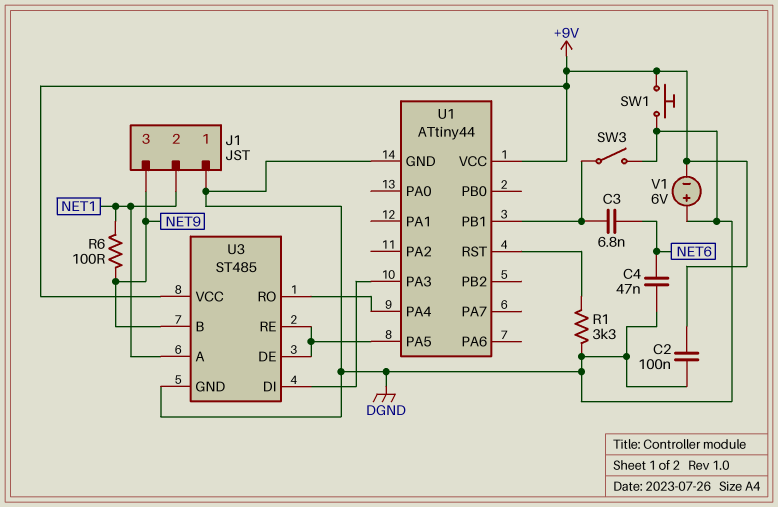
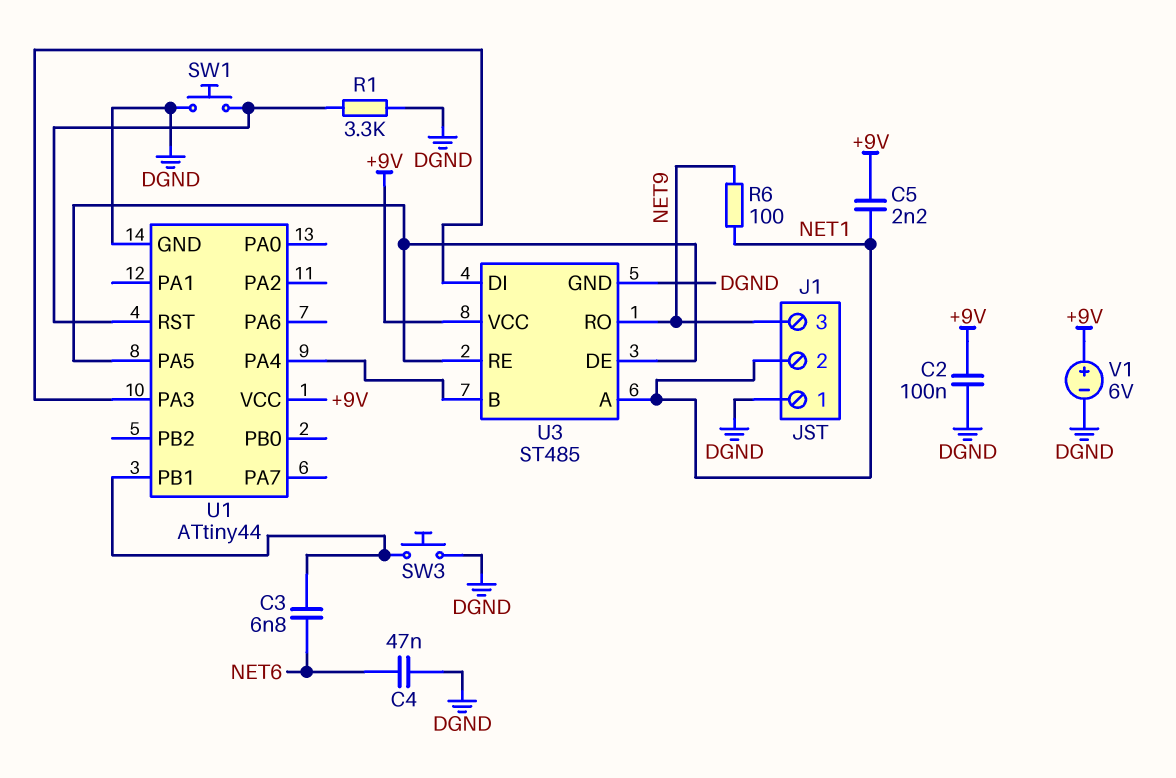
C5: none -> 2.2nF (+9V, NET1)
SW1: button (+9V, DGND) -> button (DGND, U1/RST)
SW3: switch (DGND, U1/PB1) -> button (DGND, U1/PB1)
U3 pin B: NET9 -> U1/PA4
U3 pin RO: U1/PA4 -> NET9
V1: 6V (plus DGND, minus +9V) -> 6V (plus +9V, minus DGND)

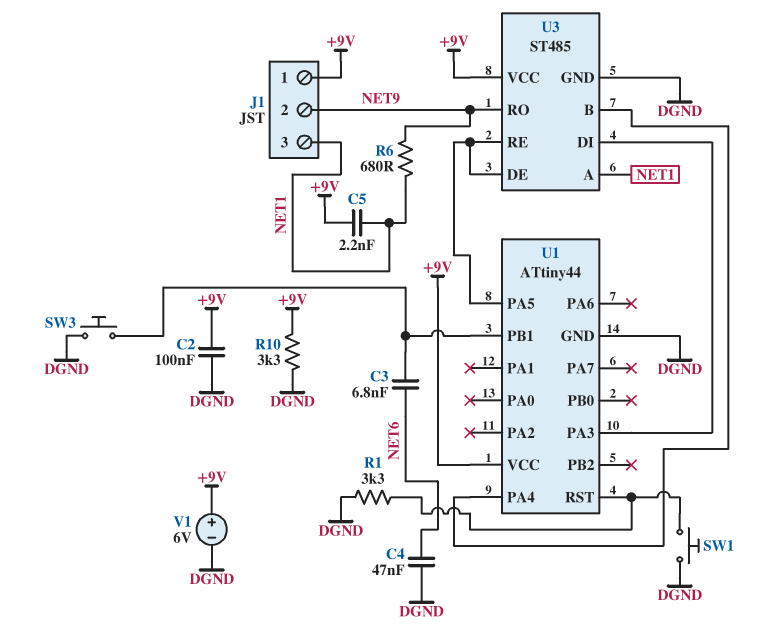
J1 pin 1: DGND -> +9V
J1 pin 2: NET1 -> NET9
J1 pin 3: NET9 -> NET1
R6: 100 (NET1, NET9) -> 680 (NET1, NET9)
R10: none -> 3.3k (+9V, DGND)

